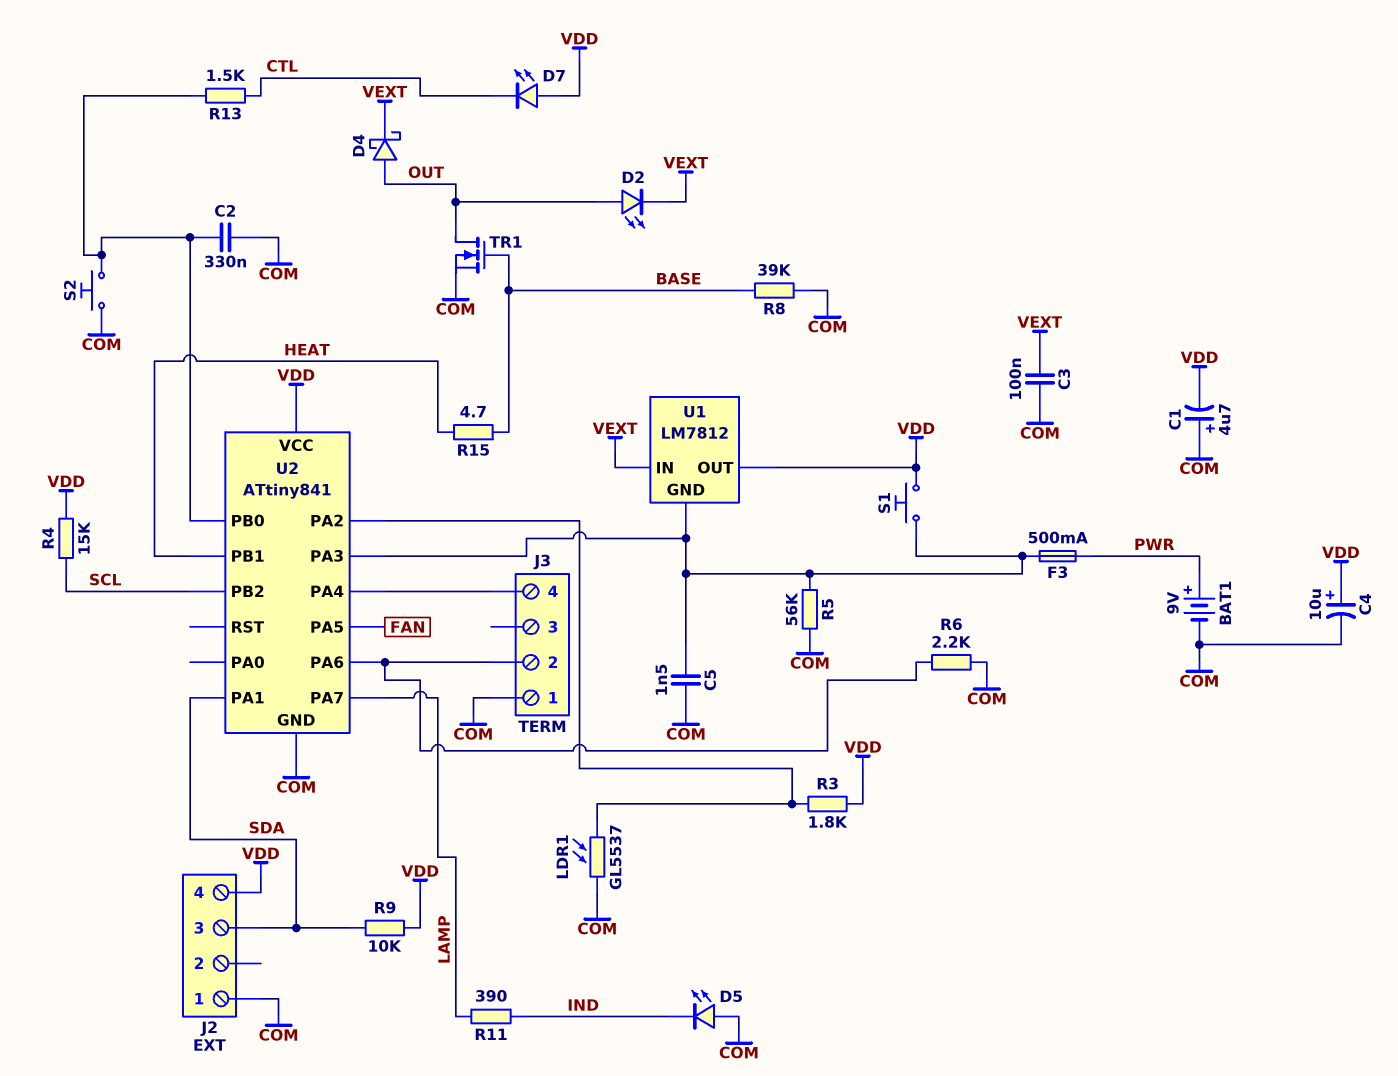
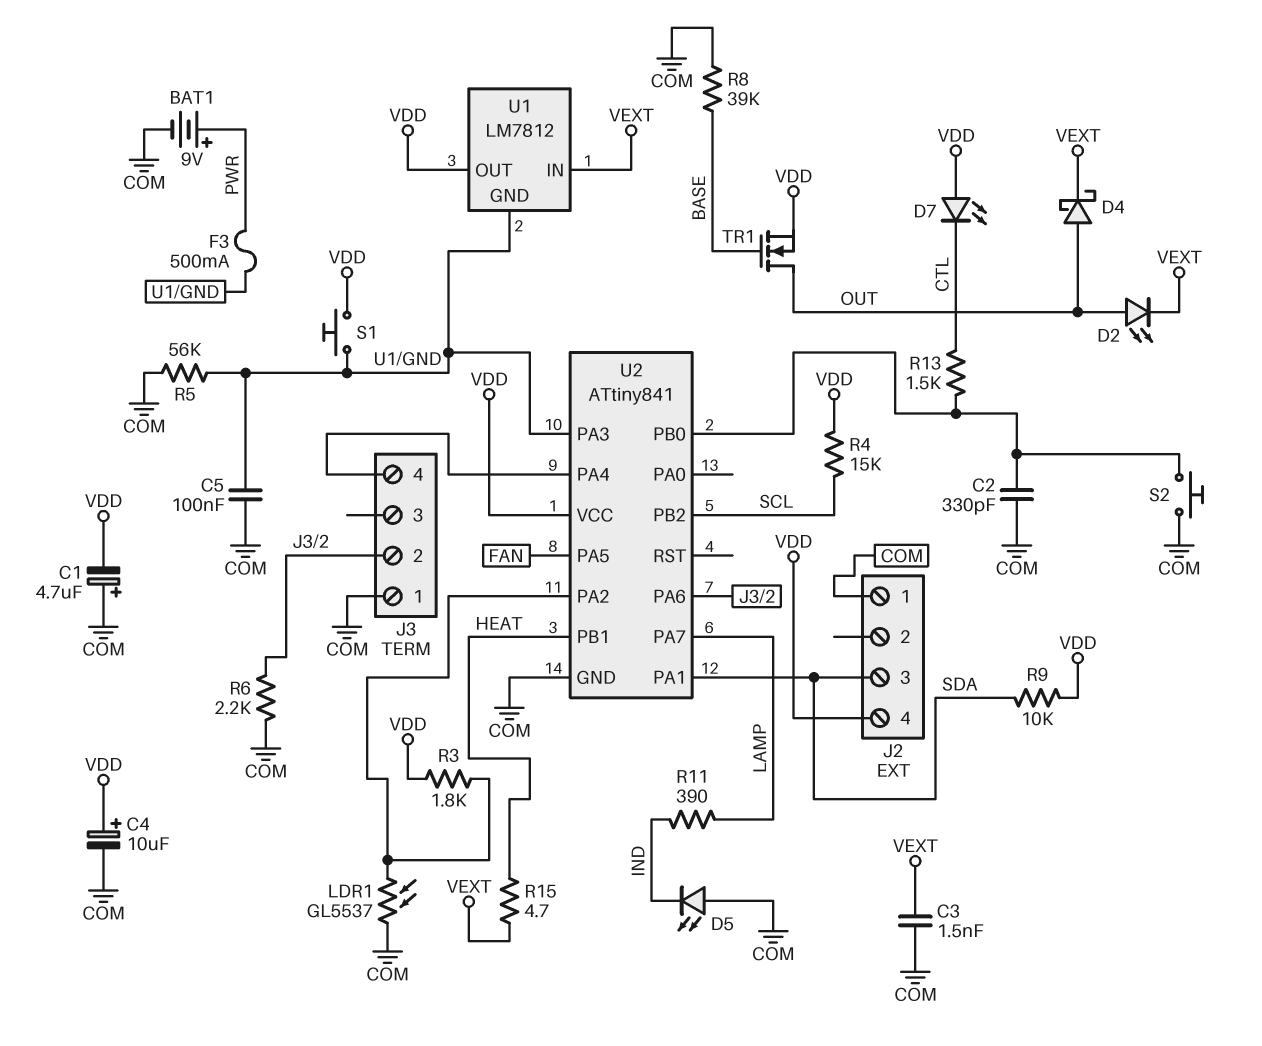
C2: 330nF (COM, U2/PB0) -> 330pF (COM, U2/PB0)
C3: 100nF (COM, VEXT) -> 1.5nF (COM, VEXT)
C5: 1.5nF (COM, U1/GND) -> 100nF (COM, U1/GND)
R15: 4.7 (BASE, HEAT) -> 4.7 (HEAT, VEXT)
TR1: NMOS (G BASE, D OUT, S COM) -> NMOS (G BASE, D OUT, S VDD)

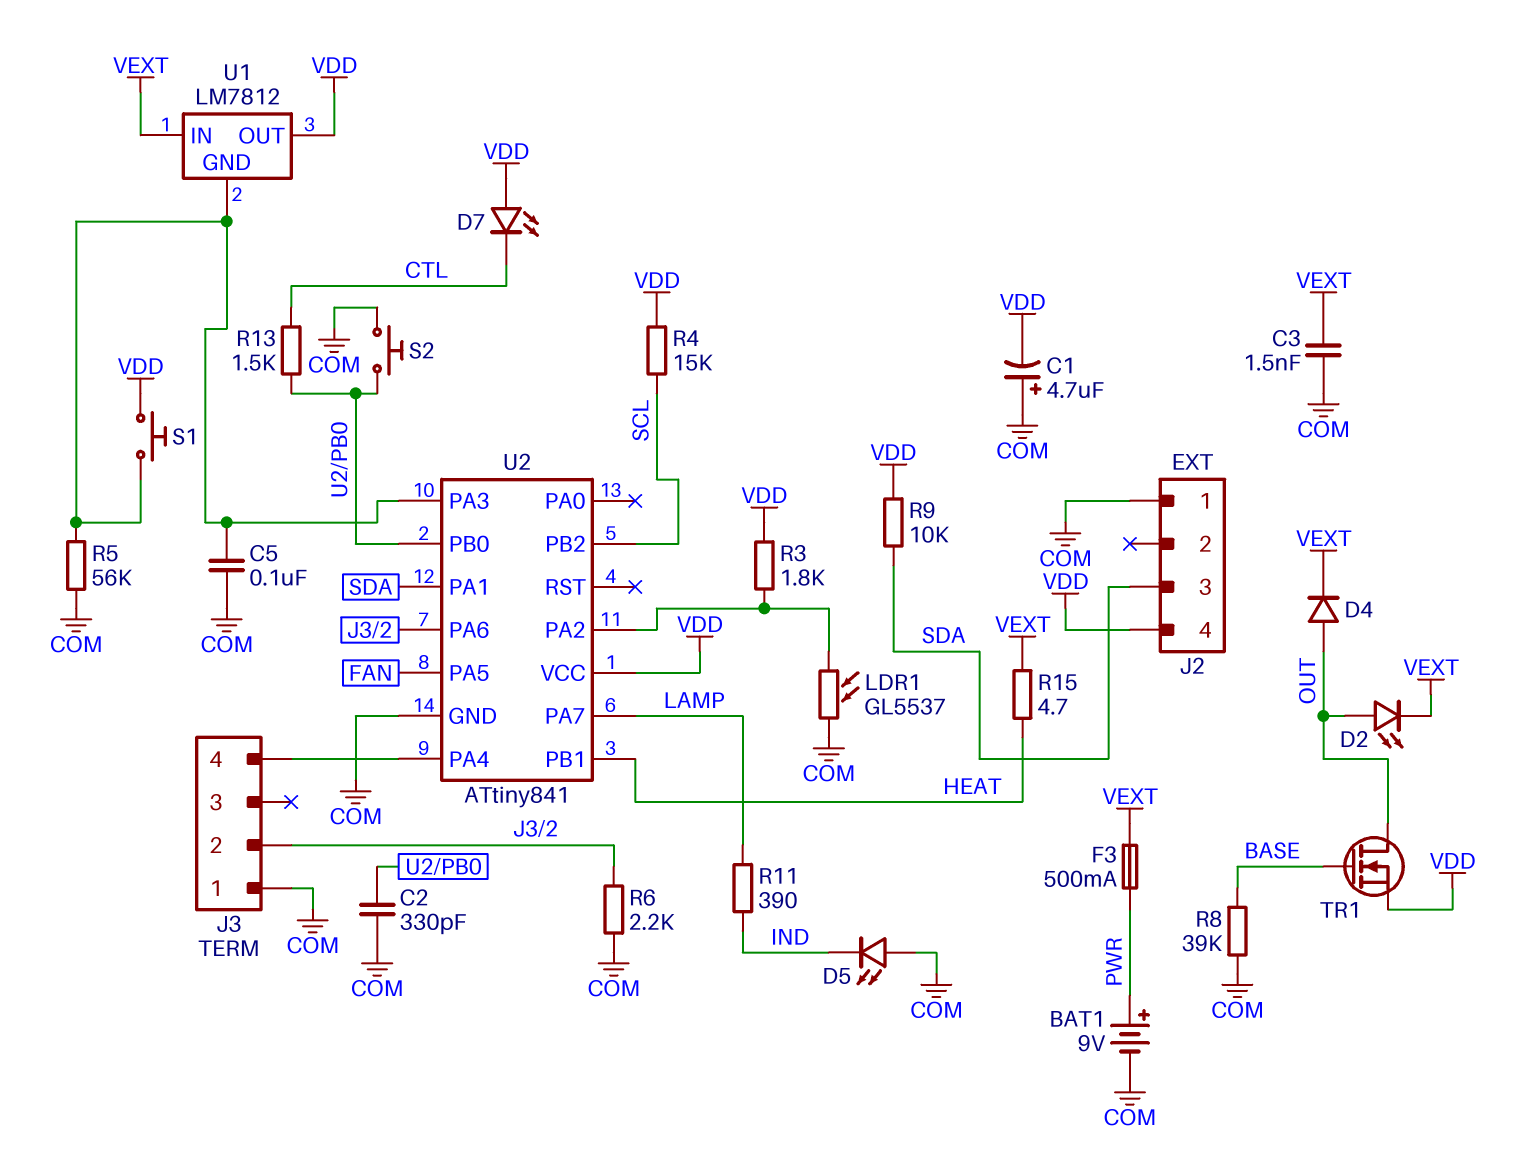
C4: 10uF (plus VDD, minus COM) -> none
D4: schottky (A OUT, K VEXT) -> diode (A OUT, K VEXT)
F3: 500mA (PWR, U1/GND) -> 500mA (PWR, VEXT)

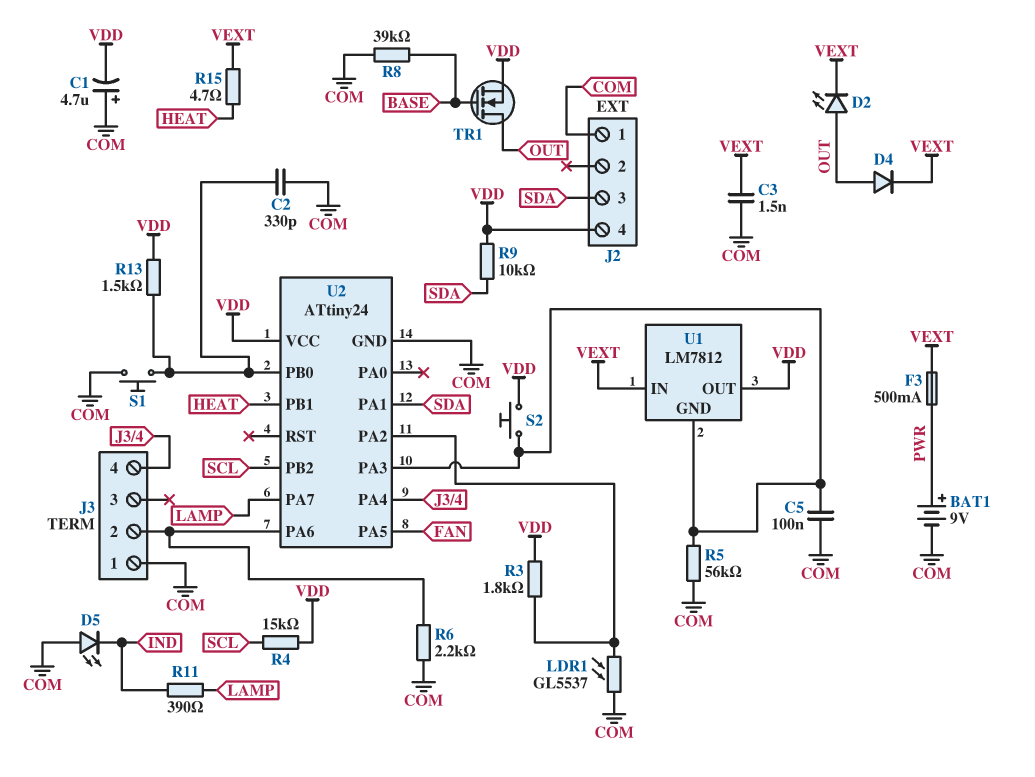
D7: LED (A VDD, K CTL) -> none
R13: 1.5k (CTL, U2/PB0) -> 1.5k (U2/PB0, VDD)
S1: button (U1/GND, VDD) -> button (COM, U2/PB0)
S2: button (COM, U2/PB0) -> button (U1/GND, VDD)
U2: ATtiny841 -> ATtiny24

